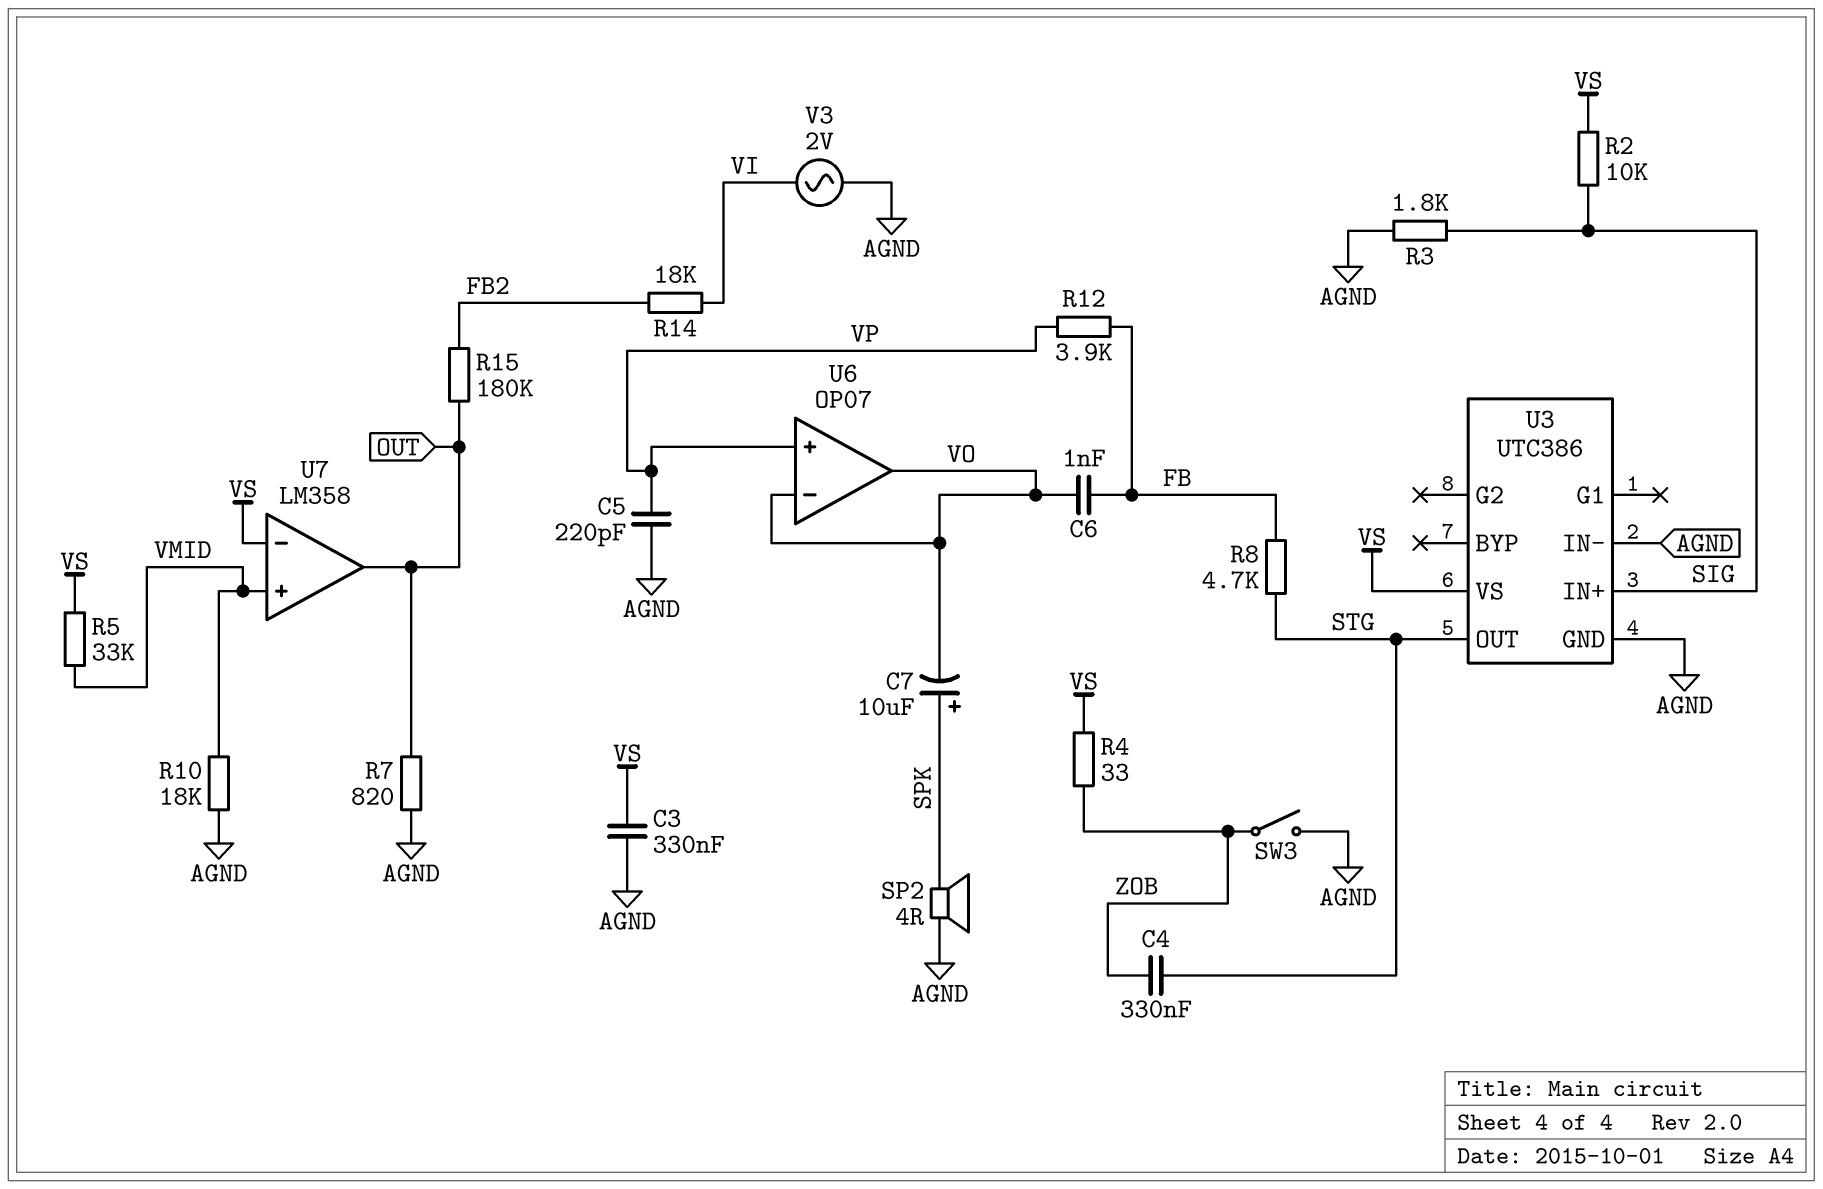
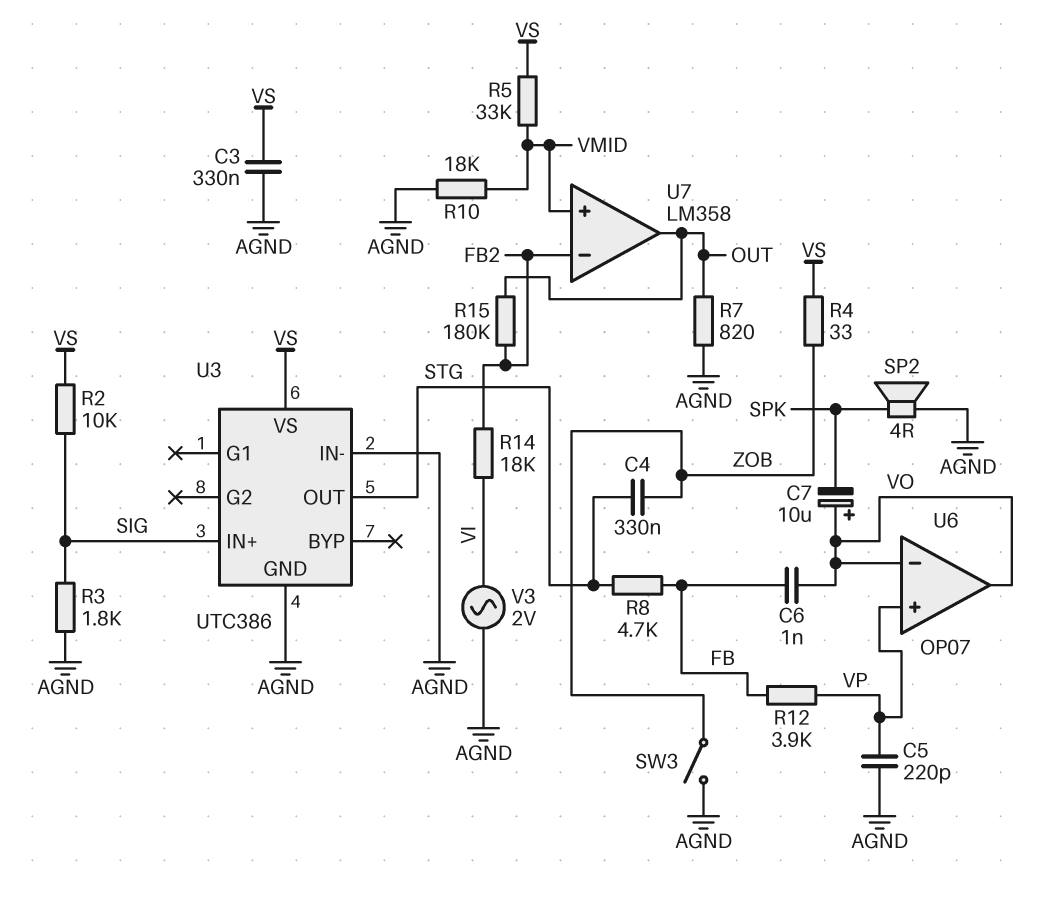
C7: 10uF (plus SPK, minus VO) -> 10uF (plus VO, minus SPK)
U7 pin in-: VS -> FB2

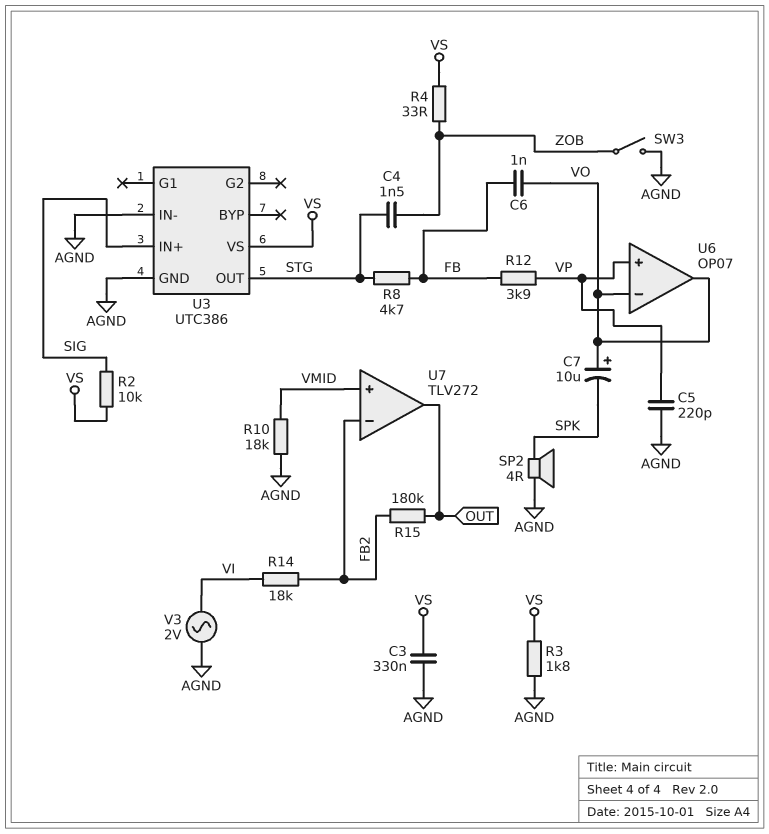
C4: 330nF (STG, ZOB) -> 1.5nF (STG, ZOB)
R3: 1.8k (AGND, SIG) -> 1.8k (AGND, VS)
R5: 33k (VMID, VS) -> none
R7: 820 (AGND, OUT) -> none
U7: LM358 -> TLV272

